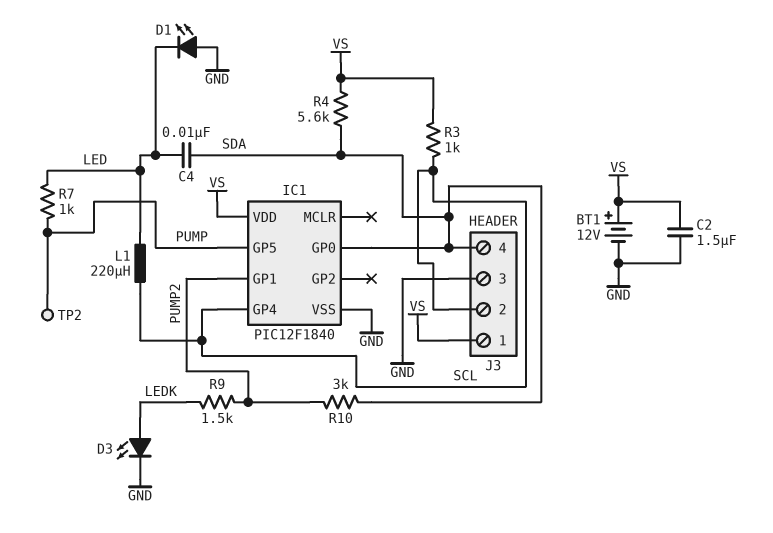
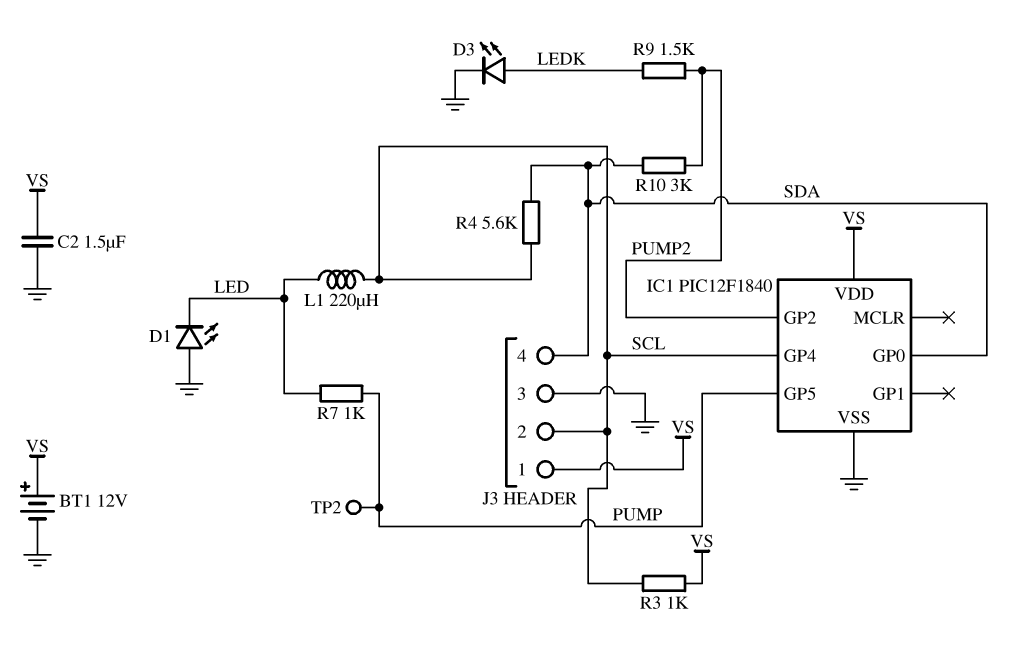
C4: 10nF (LED, SDA) -> none
IC1 pin GP1: PUMP2 -> none
IC1 pin GP2: none -> PUMP2
R4: 5.6k (SDA, VS) -> 5.6k (SCL, SDA)

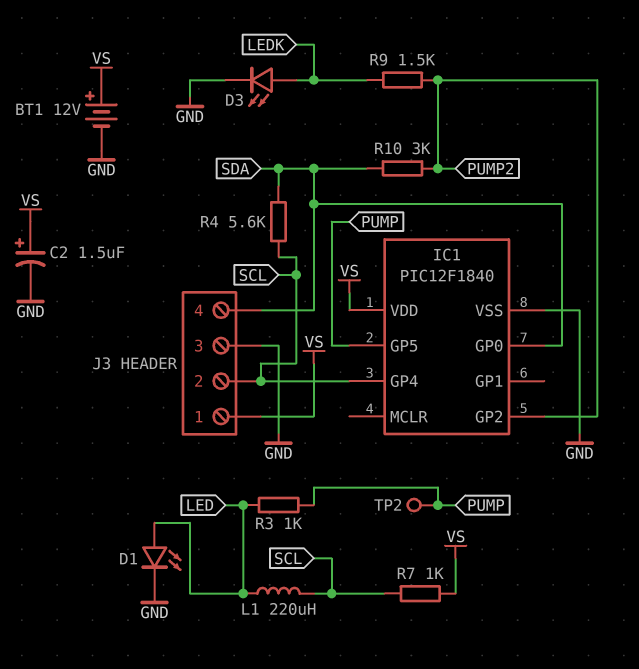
C2: 1.5uF (GND, VS) -> 1.5uF (plus VS, minus GND)
D1: LED (A GND, K LED) -> LED (A LED, K GND)
R3: 1k (SCL, VS) -> 1k (LED, PUMP)
R7: 1k (LED, PUMP) -> 1k (SCL, VS)

